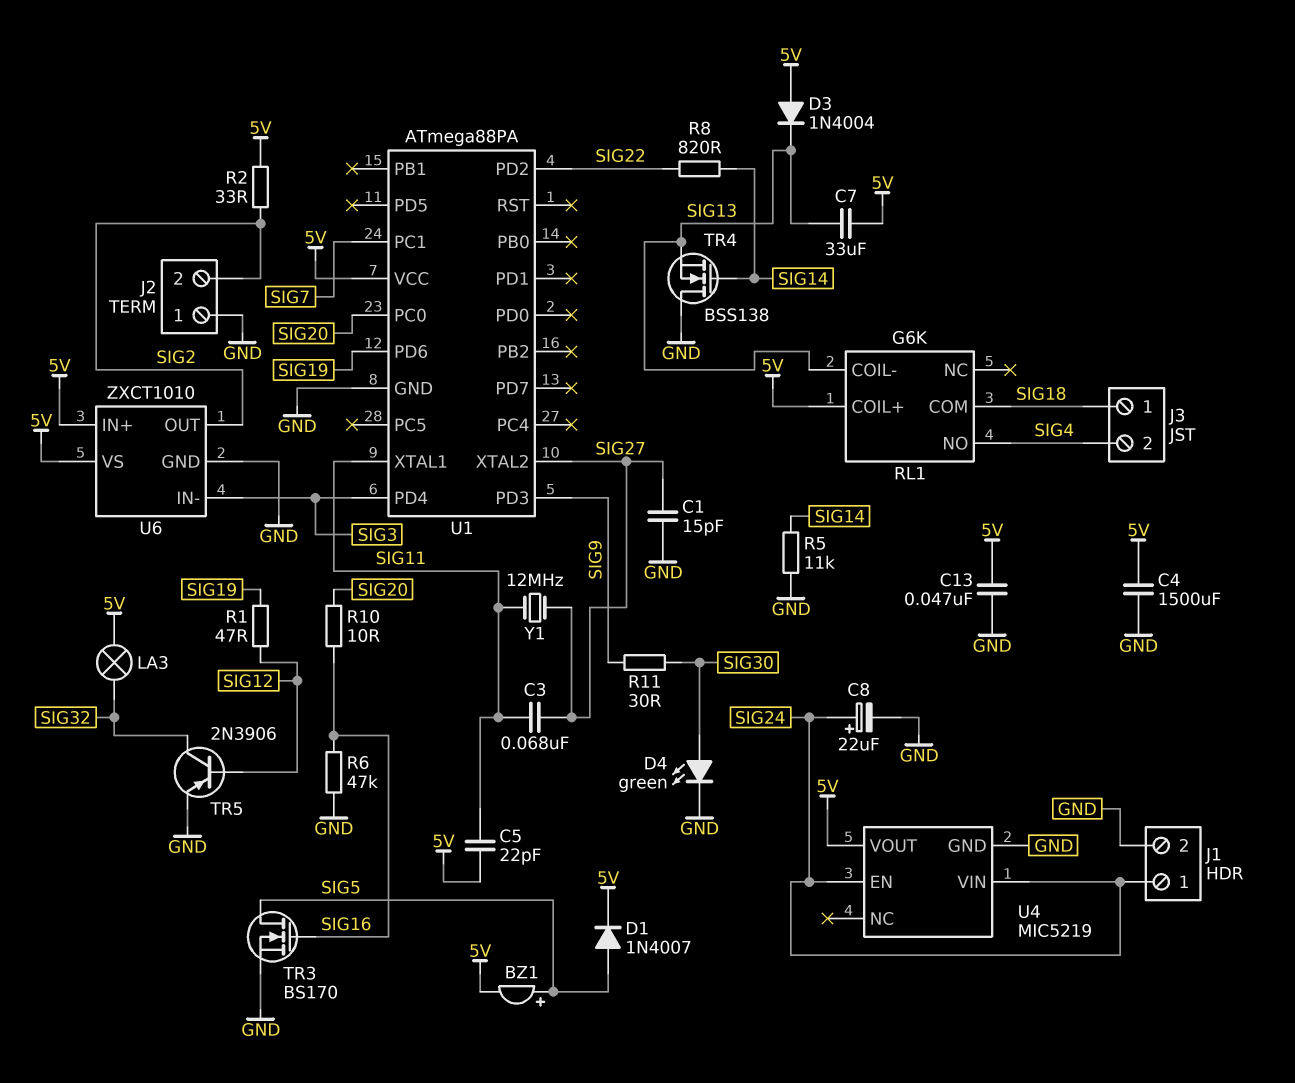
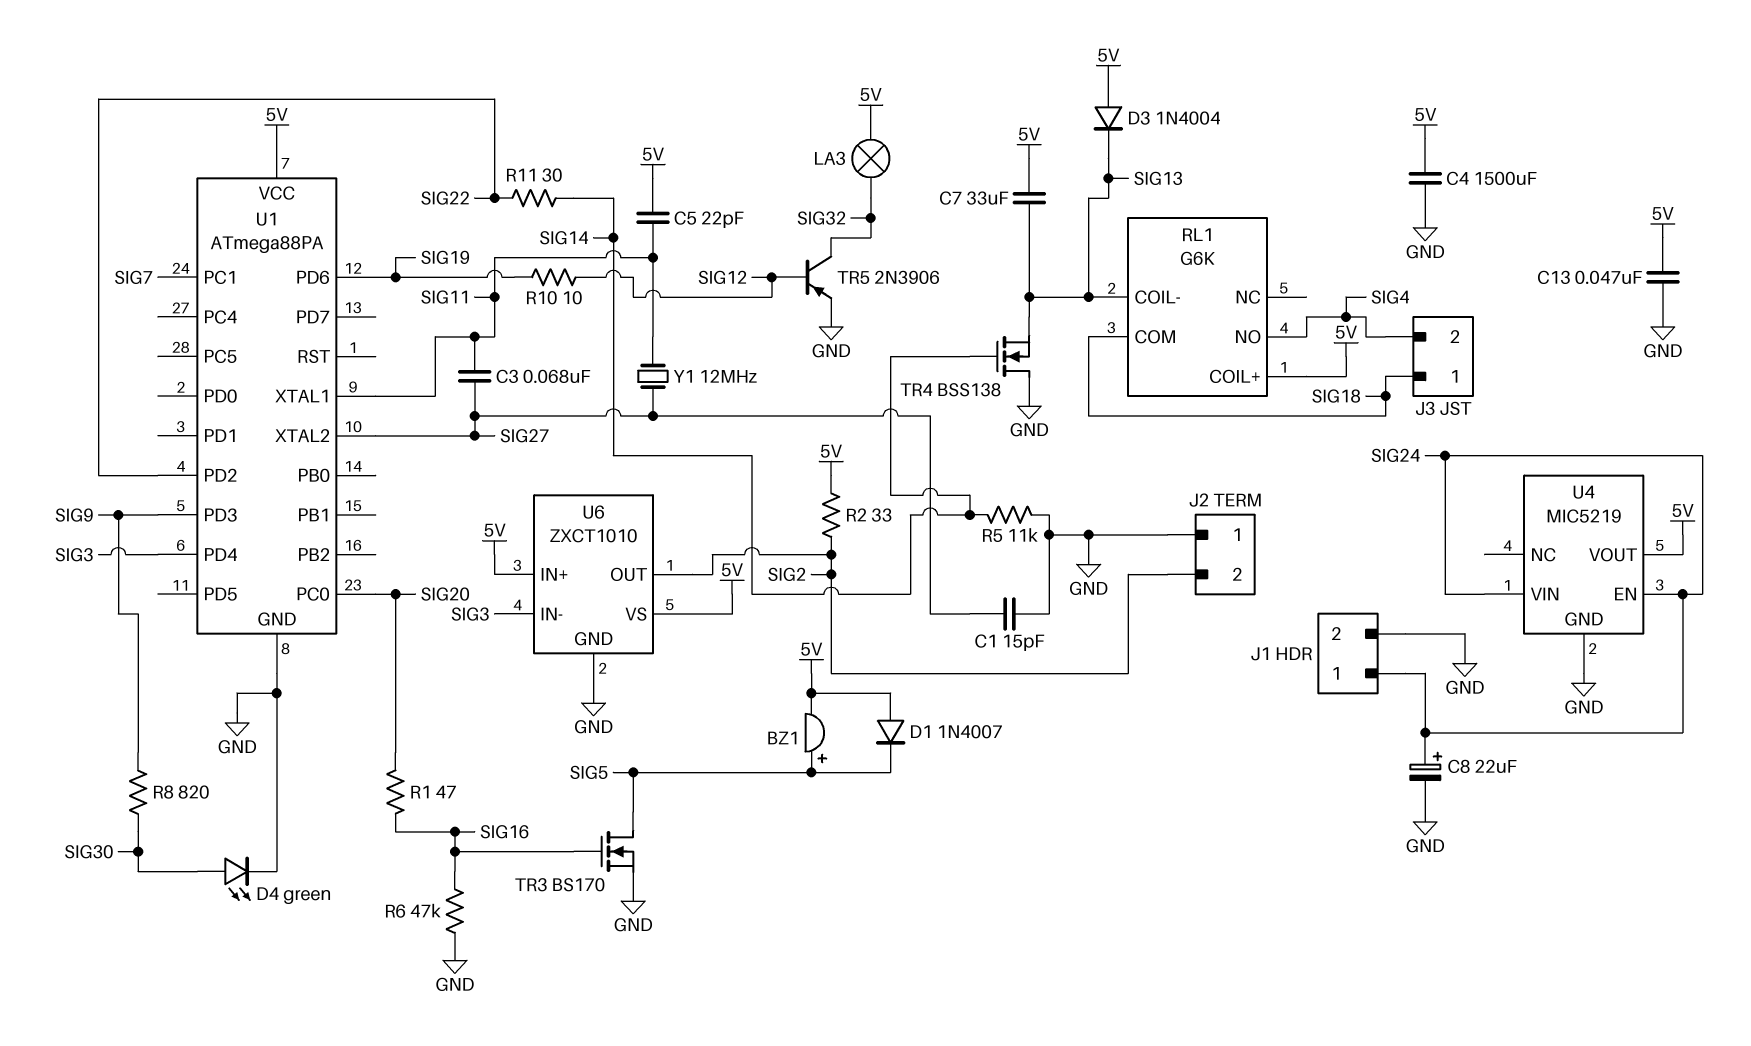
D1: diode 1N4007 (A SIG5, K 5V) -> diode 1N4007 (A 5V, K SIG5)
R1: 47 (SIG12, SIG19) -> 47 (SIG16, SIG20)
R8: 820 (SIG14, SIG22) -> 820 (SIG9, SIG30)
R10: 10 (SIG16, SIG20) -> 10 (SIG12, SIG19)
R11: 30 (SIG9, SIG30) -> 30 (SIG14, SIG22)

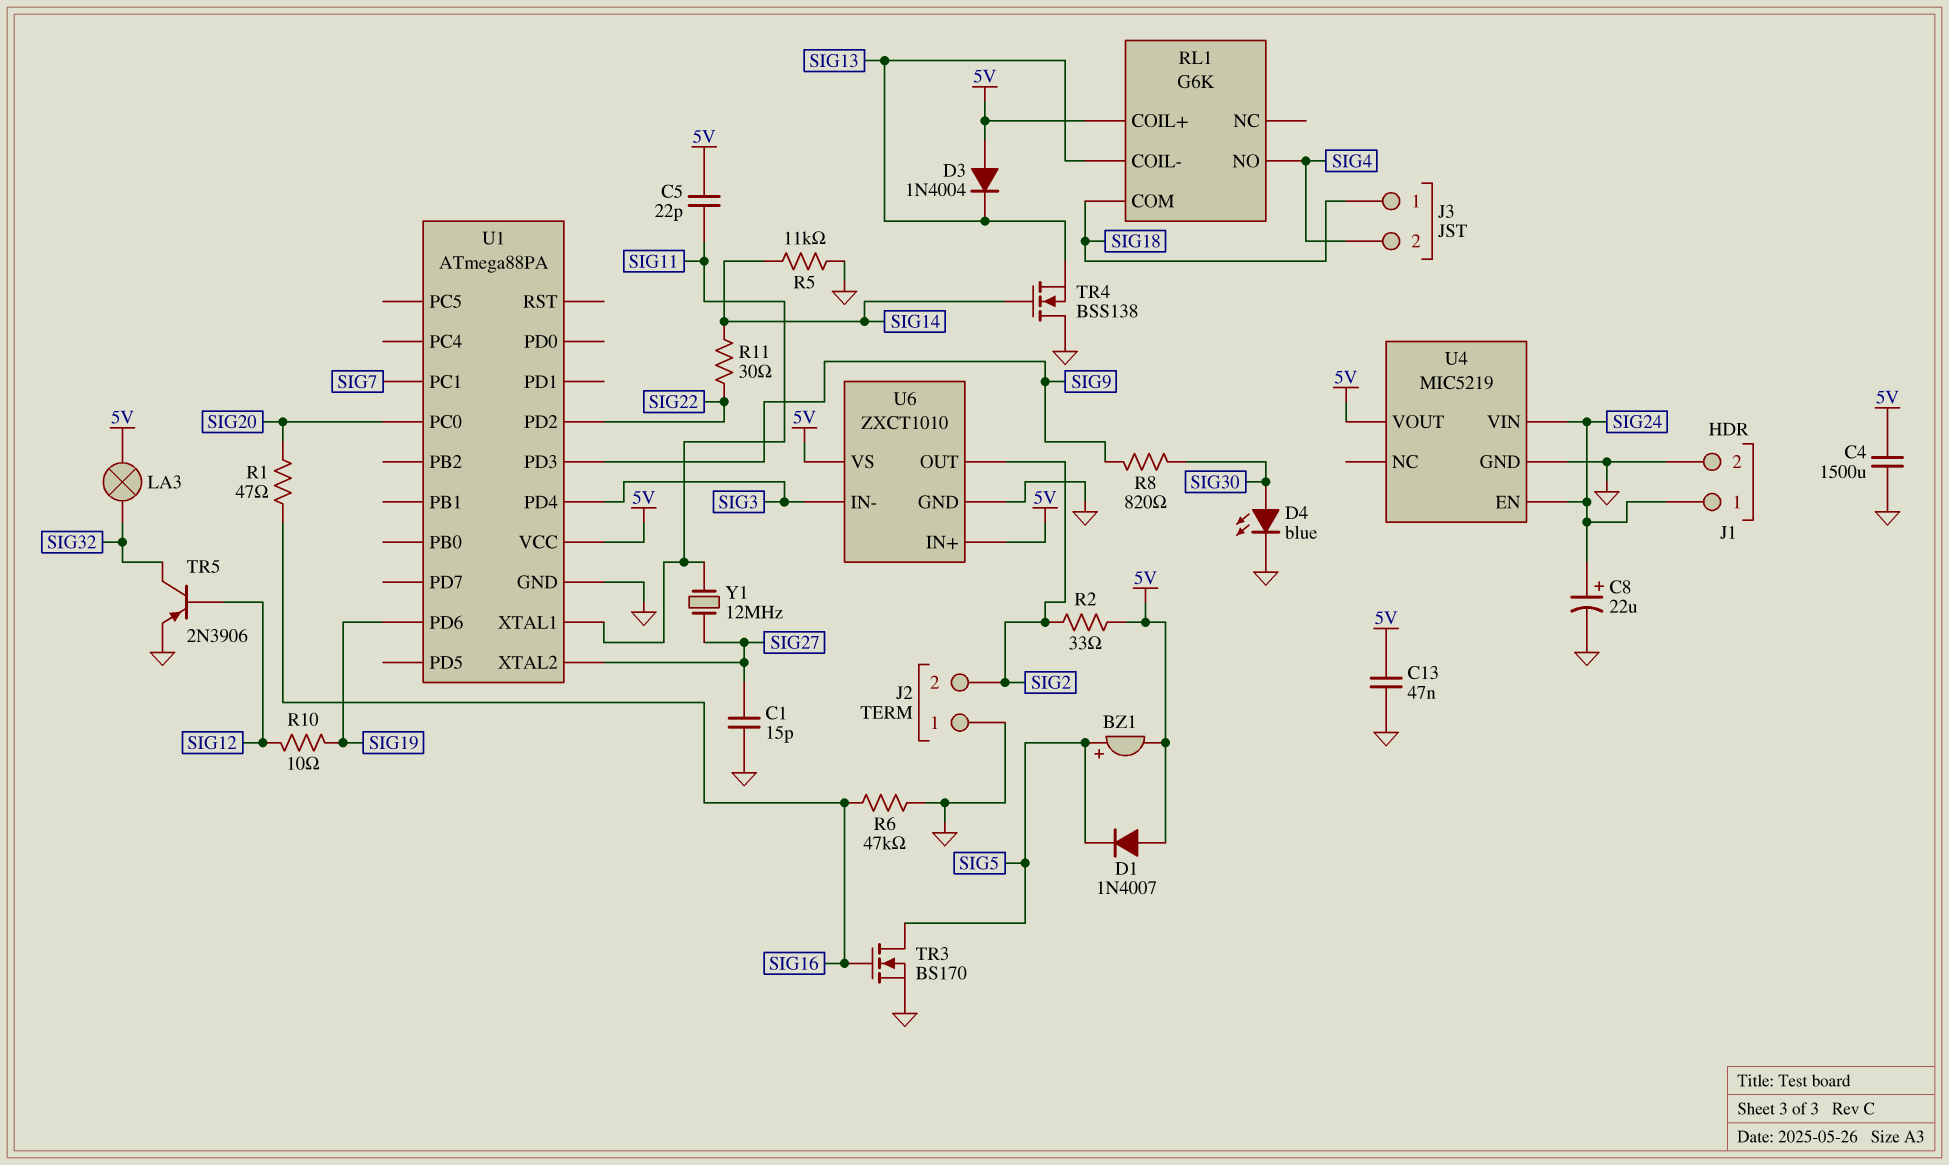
C3: 68nF (SIG11, SIG27) -> none
C7: 33uF (5V, SIG13) -> none
D4: LED green (A SIG30, K GND) -> LED blue (A SIG30, K GND)

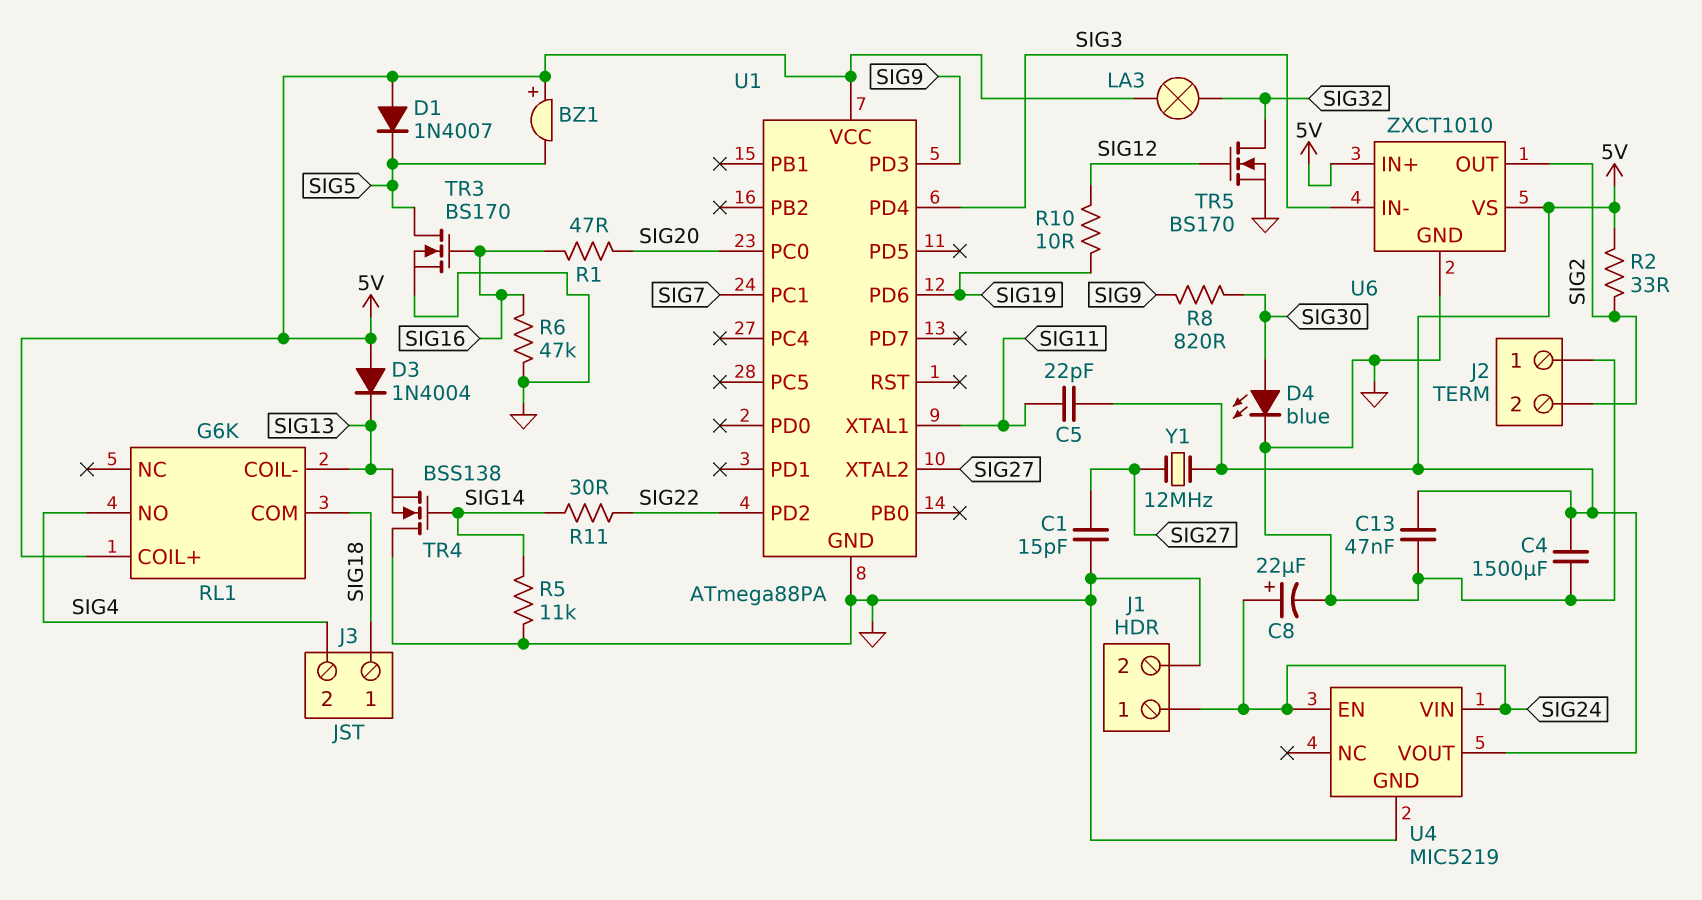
BZ1: buzzer (plus SIG5, minus 5V) -> buzzer (plus 5V, minus SIG5)
TR5: PNP 2N3906 (B SIG12, C SIG32, E GND) -> NMOS BS170 (G SIG12, D SIG32, S GND)
Y1: 12MHz (SIG11, SIG27) -> 12MHz (5V, SIG27)

